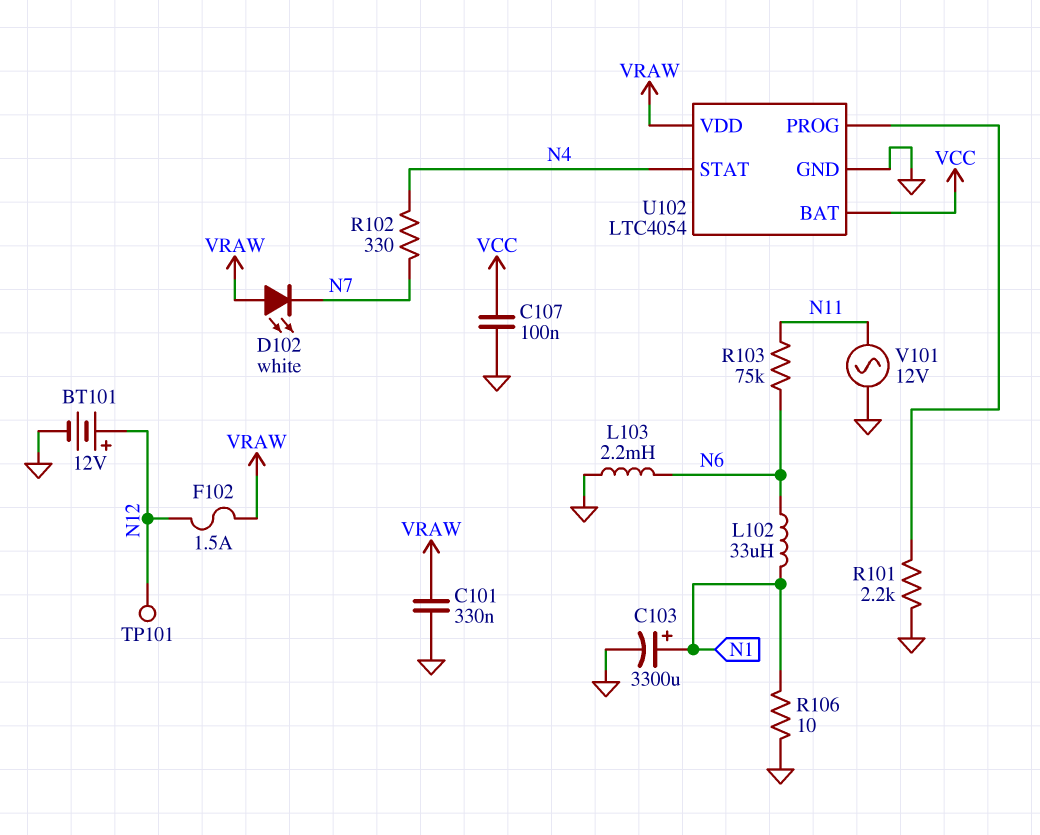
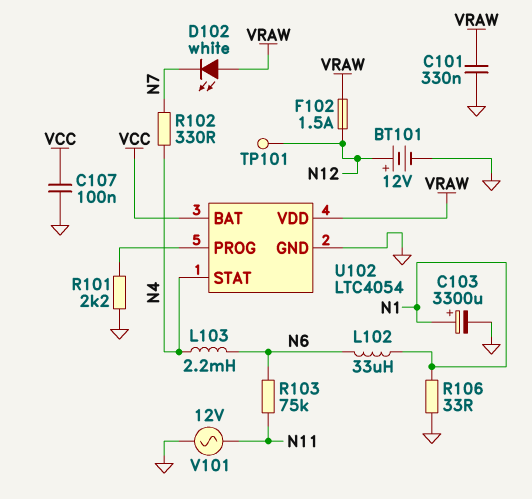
L103: 2.2mH (GND, N6) -> 2.2mH (N4, N6)
R106: 10 (GND, N1) -> 33 (GND, N1)

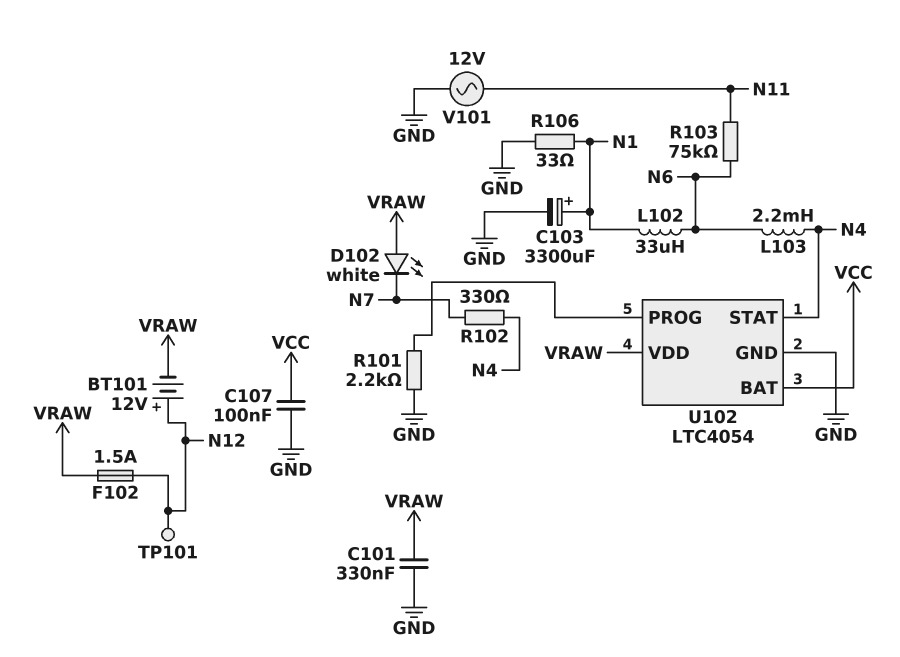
BT101: 12V (plus N12, minus GND) -> 12V (plus N12, minus VRAW)

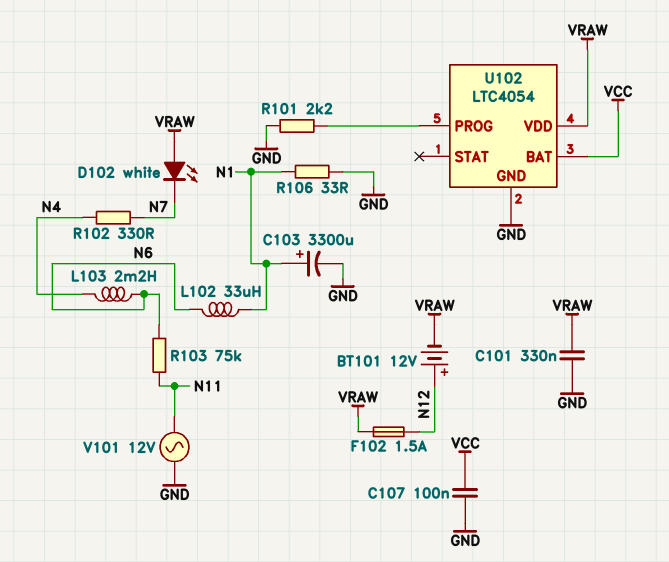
TP101: test point (N12) -> none
U102 pin STAT: N4 -> none

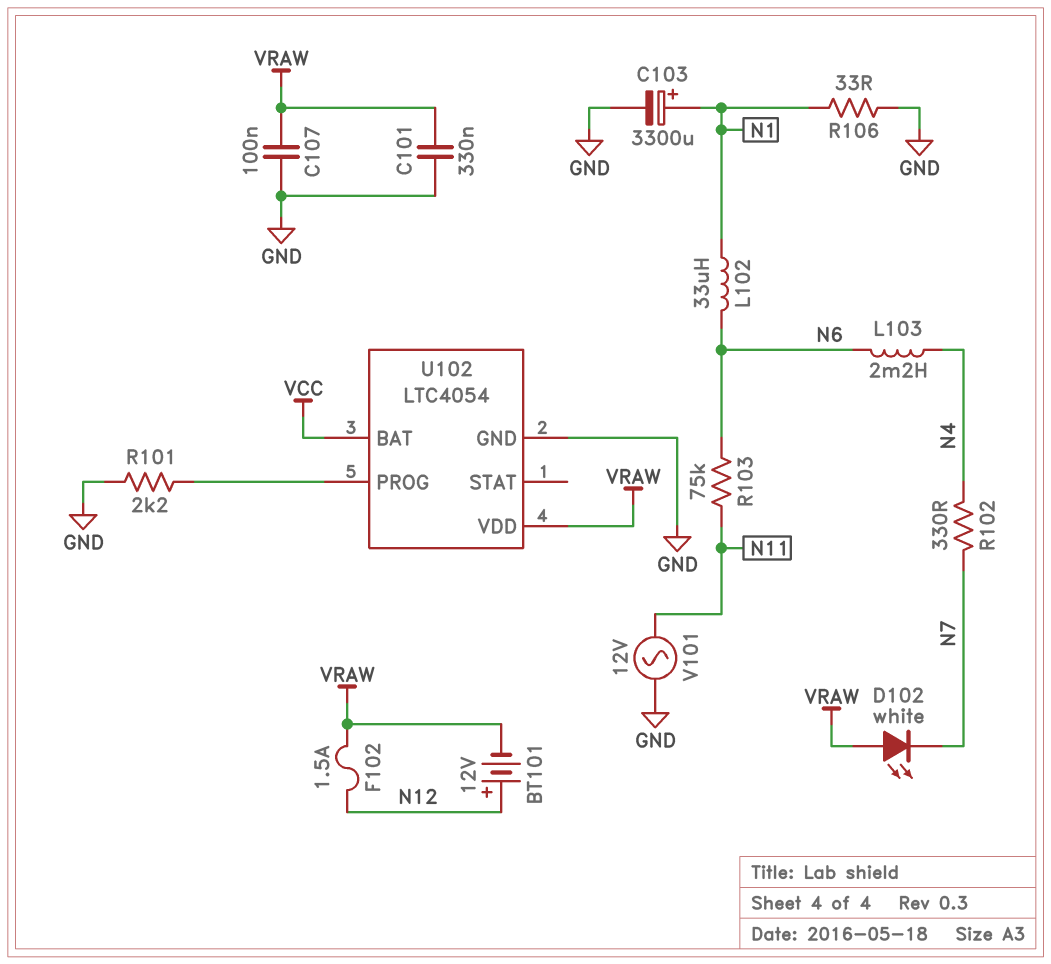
C107: 100nF (GND, VCC) -> 100nF (GND, VRAW)

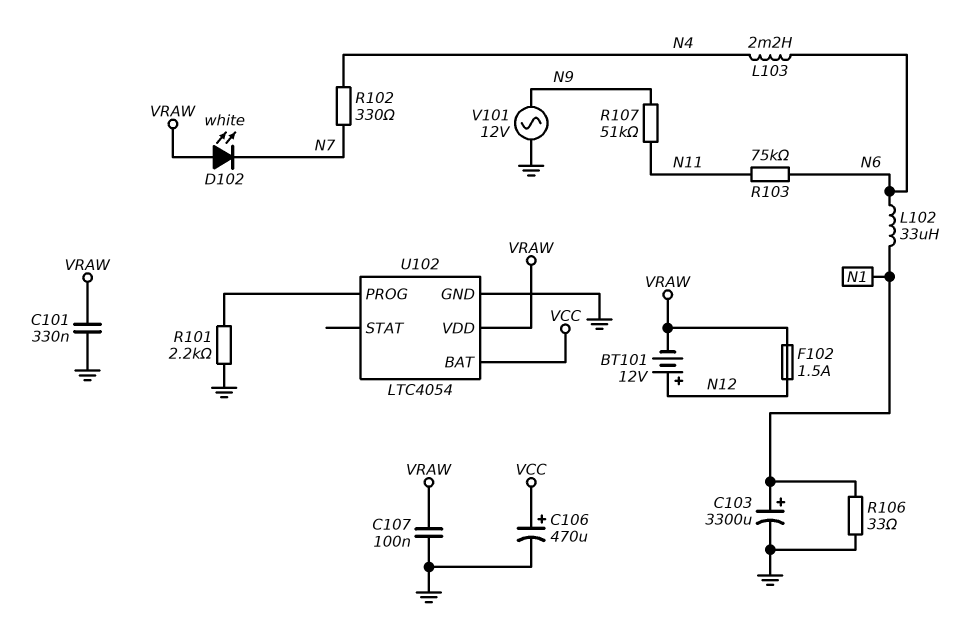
C106: none -> 470uF (plus VCC, minus GND)
R107: none -> 51k (N9, N11)
V101: AC 12V (GND, N11) -> AC 12V (GND, N9)

